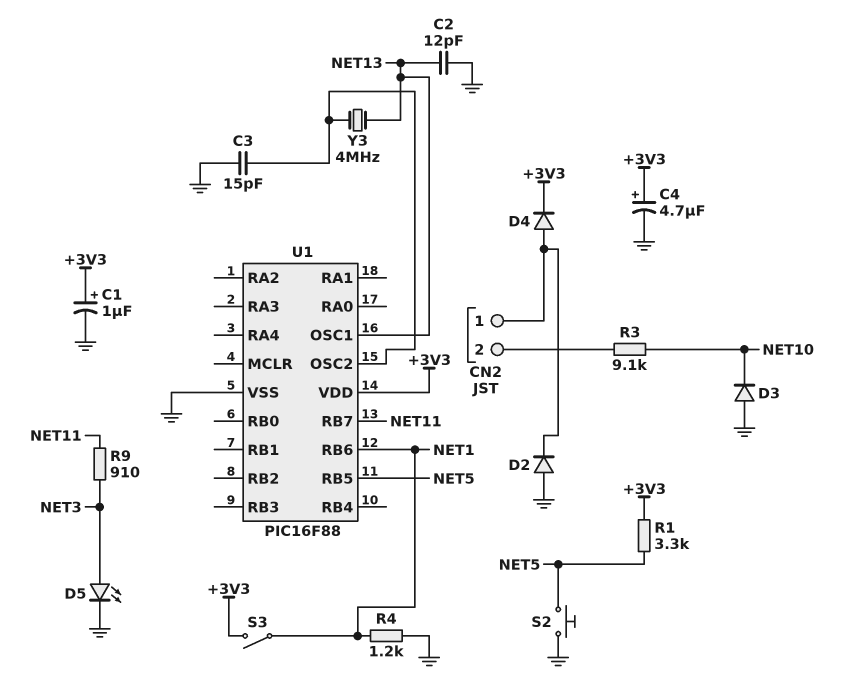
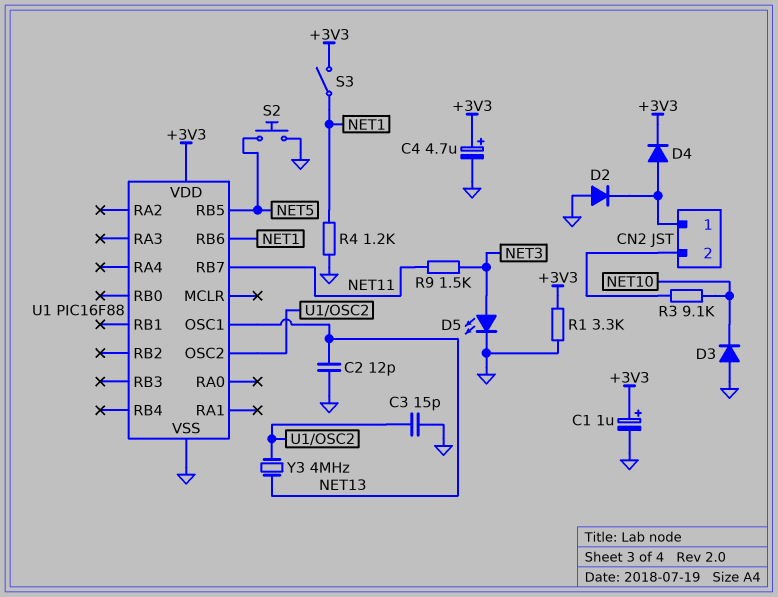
R1: 3.3k (+3V3, NET5) -> 3.3k (+3V3, GND)
R9: 910 (NET3, NET11) -> 1.5k (NET3, NET11)

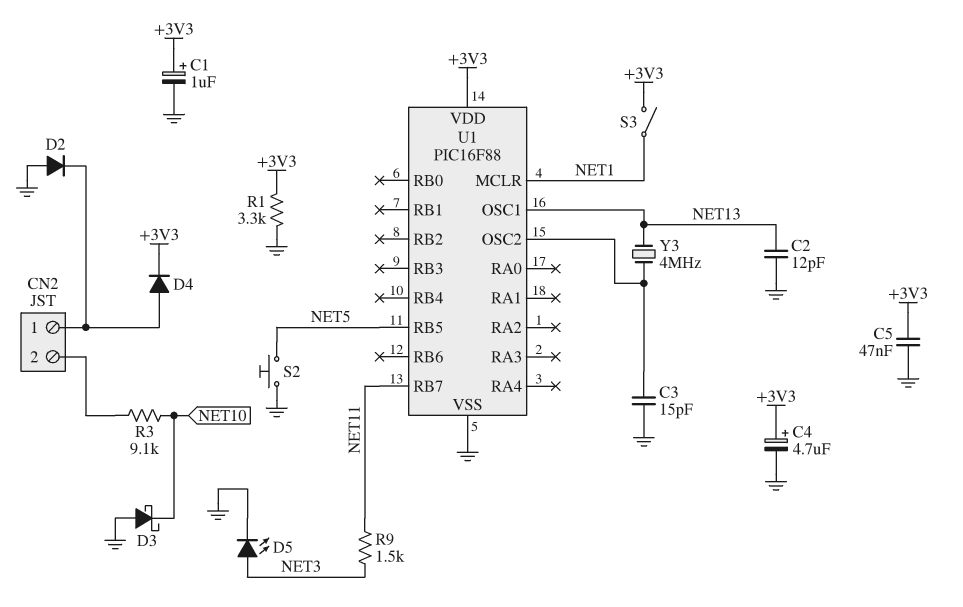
C5: none -> 47nF (+3V3, GND)
D3: diode (A GND, K NET10) -> schottky (A GND, K NET10)
R4: 1.2k (GND, NET1) -> none
U1 pin MCLR: none -> NET1
U1 pin RB6: NET1 -> none

